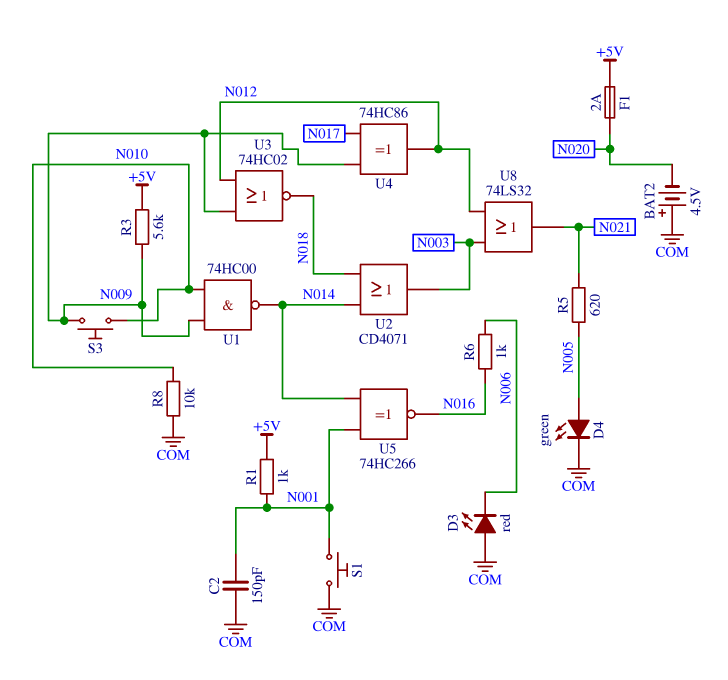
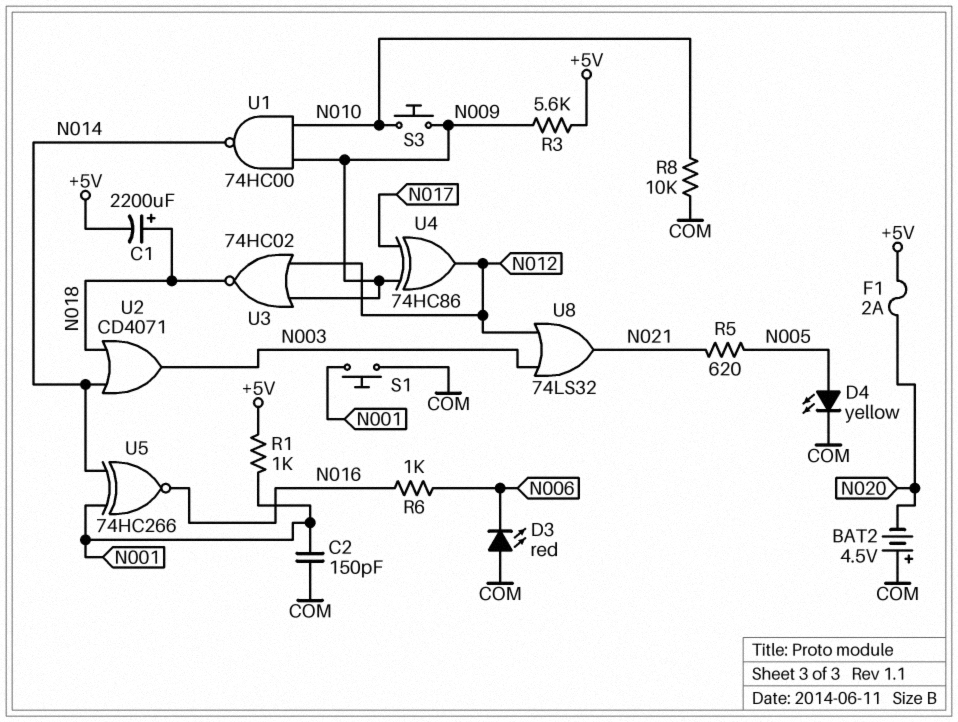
C1: none -> 2200uF (plus N018, minus +5V)
D4: LED green (A N005, K COM) -> LED yellow (A N005, K COM)

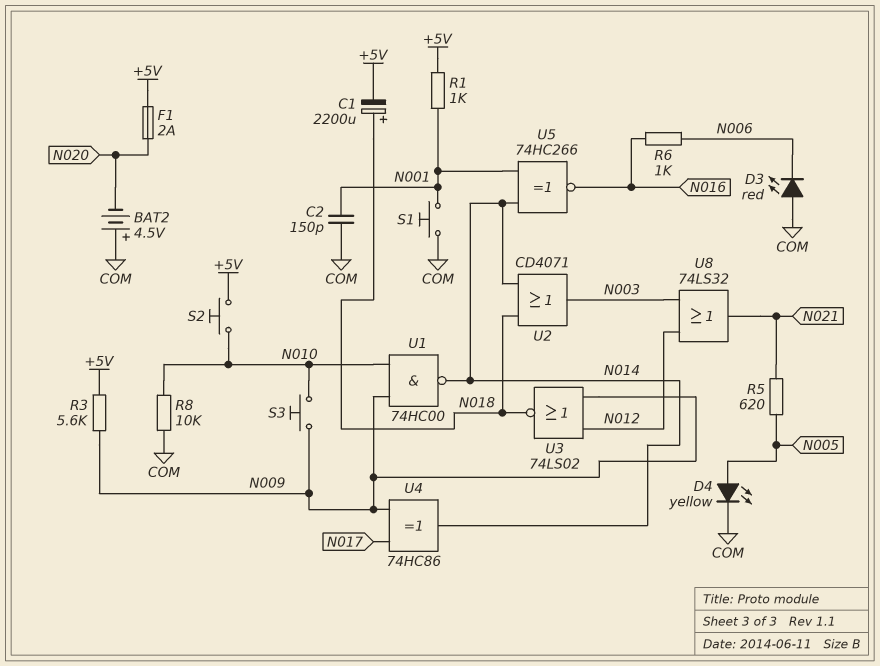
S2: none -> button (+5V, N010)
U3: NOR 74HC02 (in N009, in N012, out N018) -> NOR 74LS02 (in N009, in N012, out N018)
U4: XOR 74HC86 (in N009, in N017, out N012) -> XOR 74HC86 (in N009, in N017, out N014)

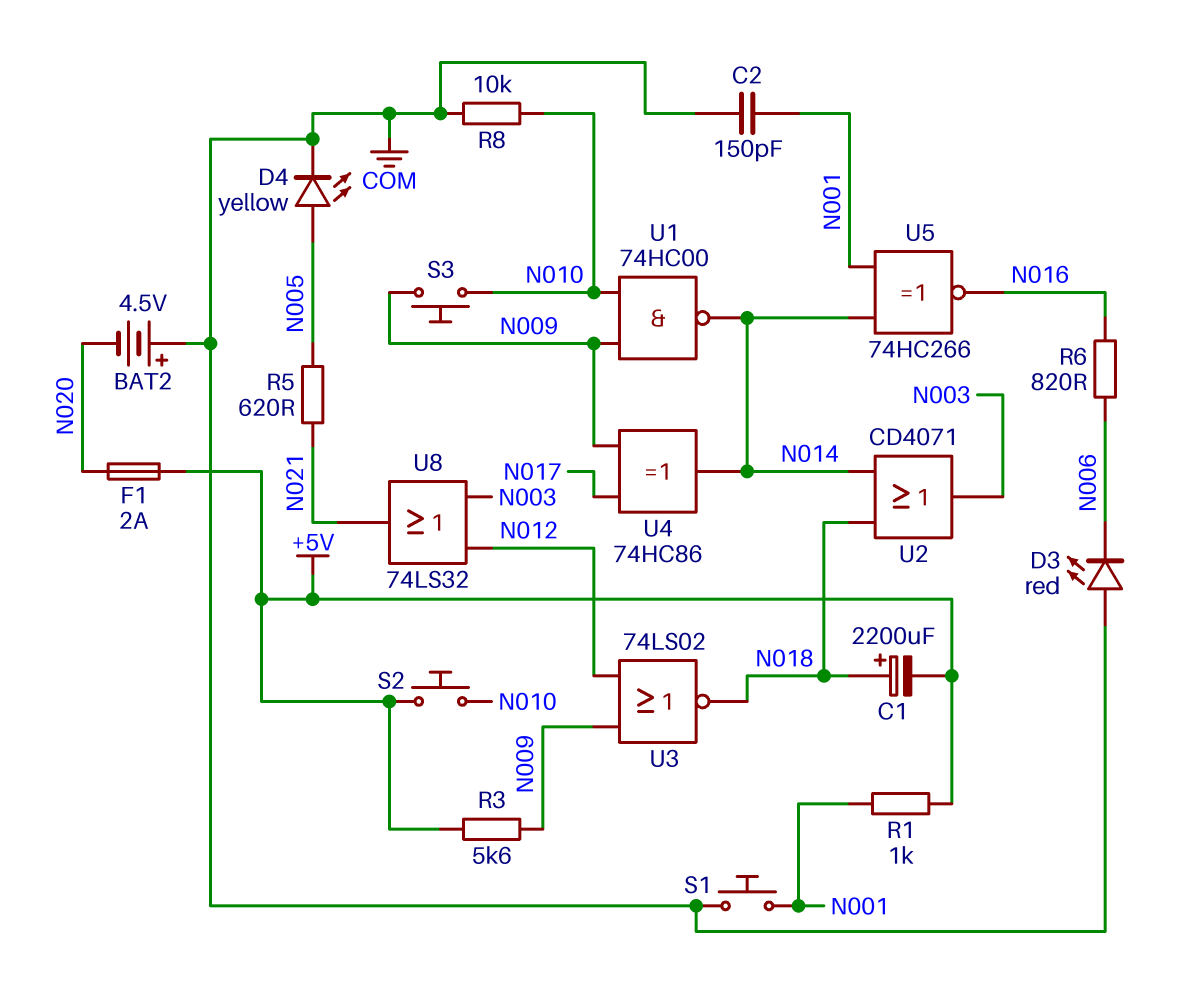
R6: 1k (N006, N016) -> 820 (N006, N016)

